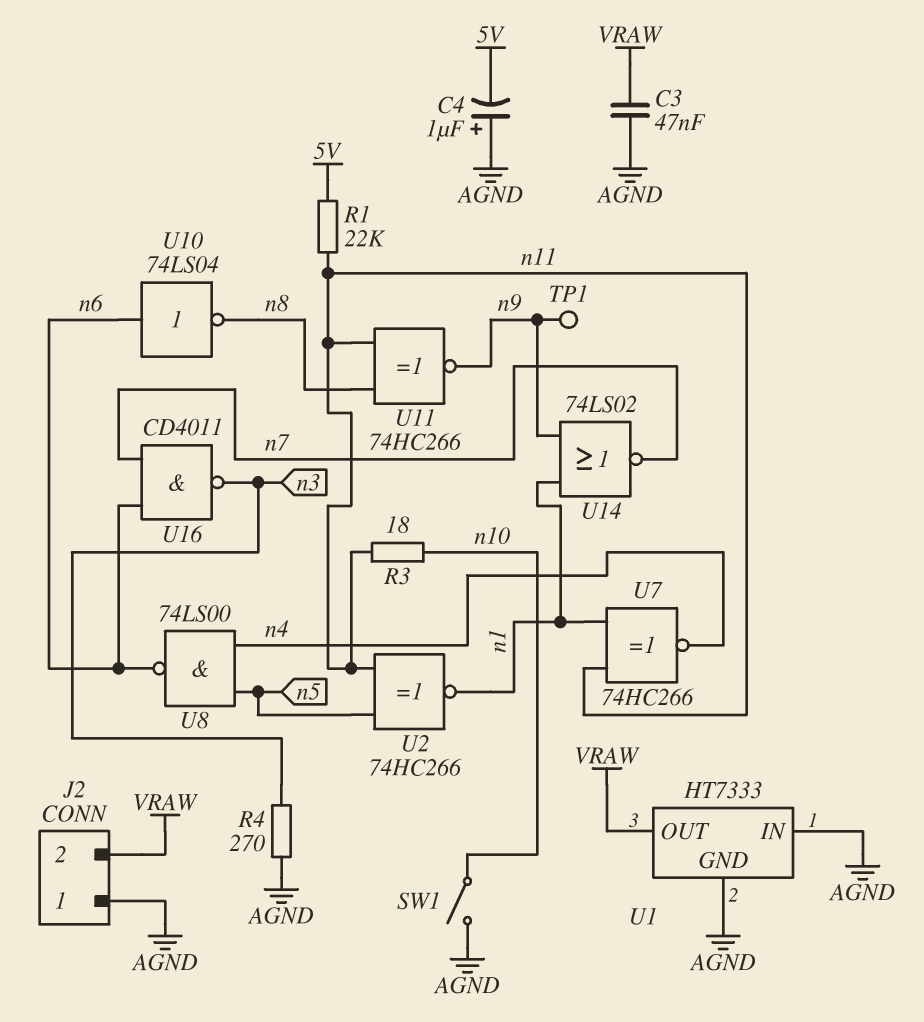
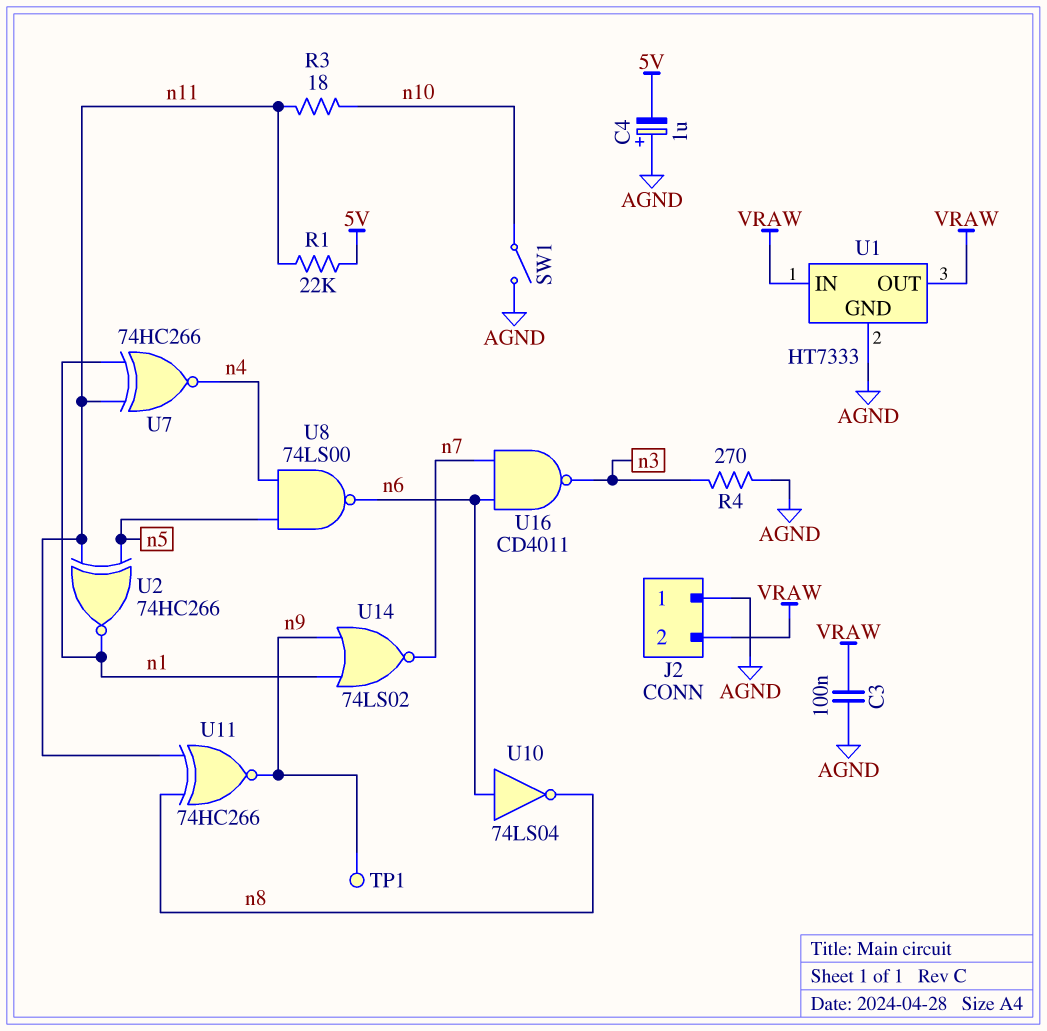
C3: 47nF (AGND, VRAW) -> 100nF (AGND, VRAW)
U1 pin IN: AGND -> VRAW

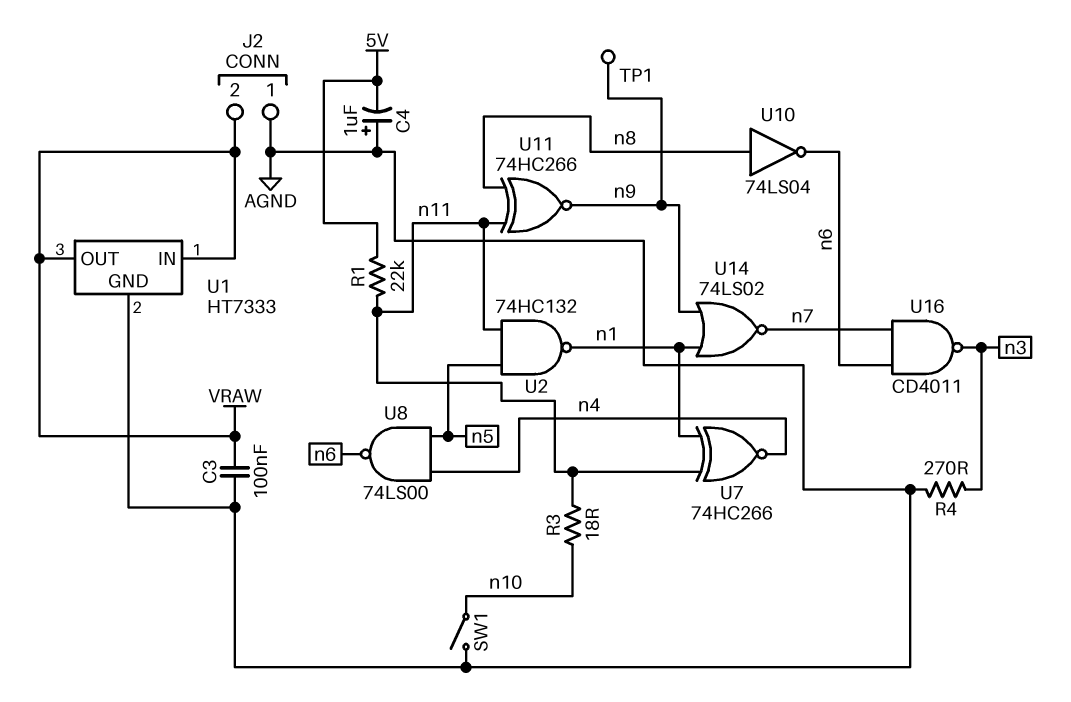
U2: XNOR 74HC266 (in n5, in n11, out n1) -> NAND 74HC132 (in n5, in n11, out n1)
U10: NOT 74LS04 (in n6, out n8) -> NOT 74LS04 (in n8, out n6)

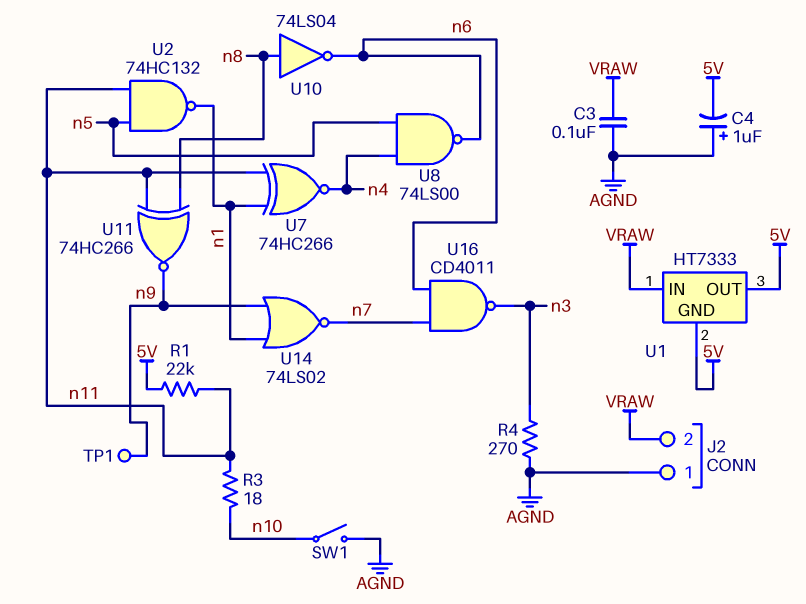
U1 pin GND: AGND -> 5V
U1 pin OUT: VRAW -> 5V

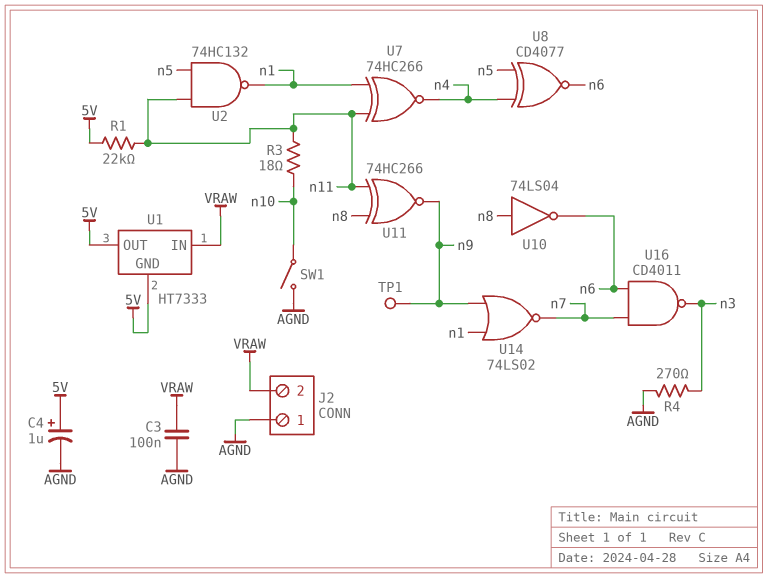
C4: 1uF (plus AGND, minus 5V) -> 1uF (plus 5V, minus AGND)
U8: NAND 74LS00 (in n4, in n5, out n6) -> XNOR CD4077 (in n4, in n5, out n6)

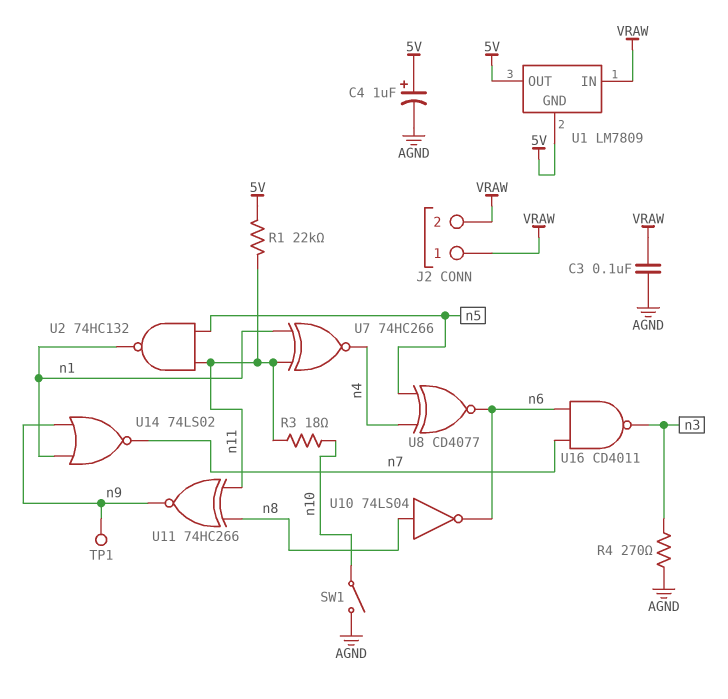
J2 pin 1: AGND -> VRAW
U1: HT7333 -> LM7809

